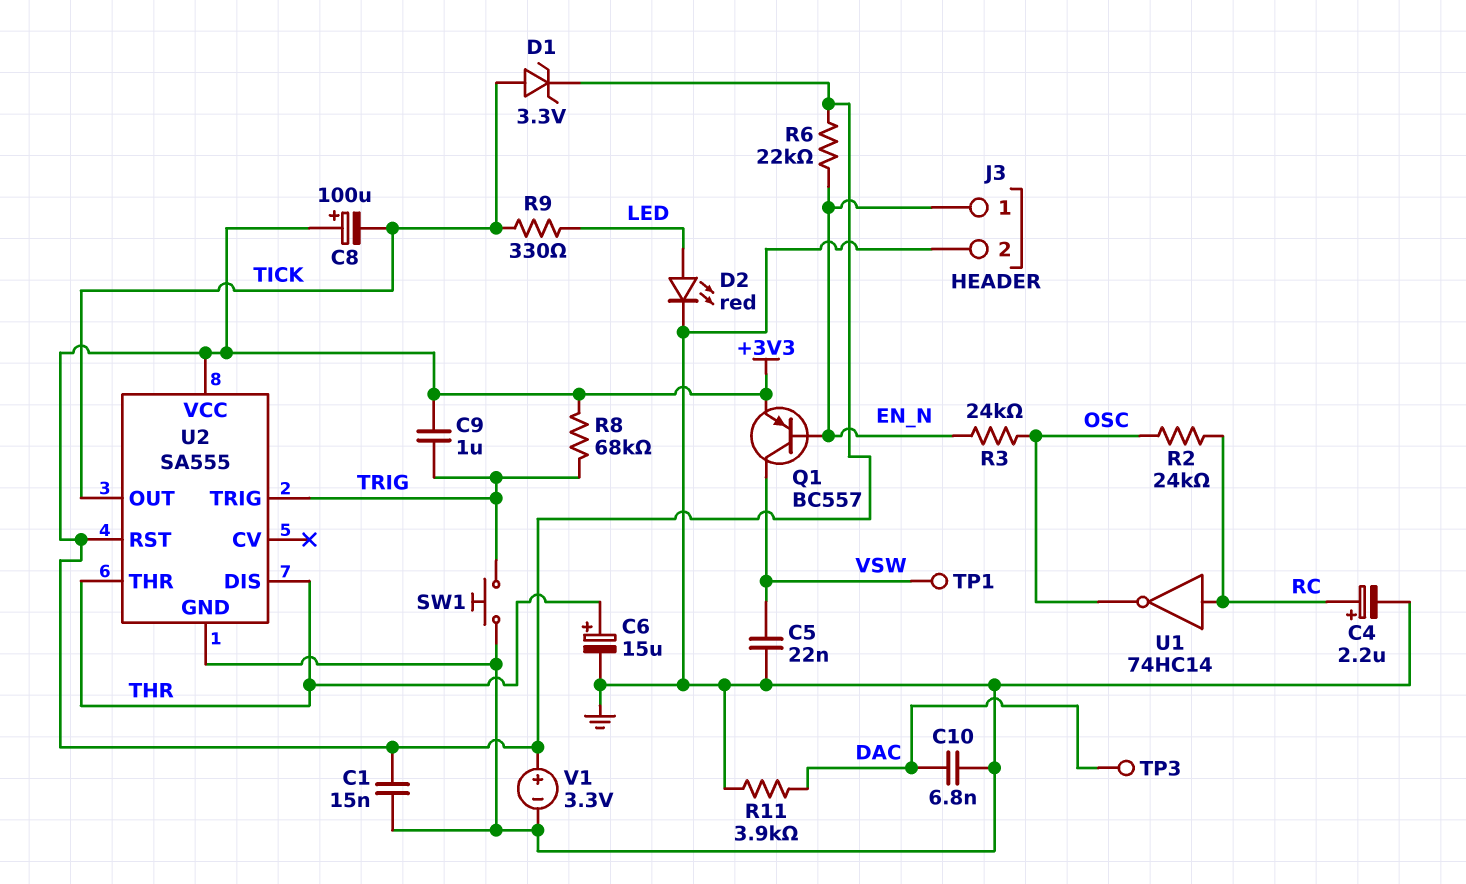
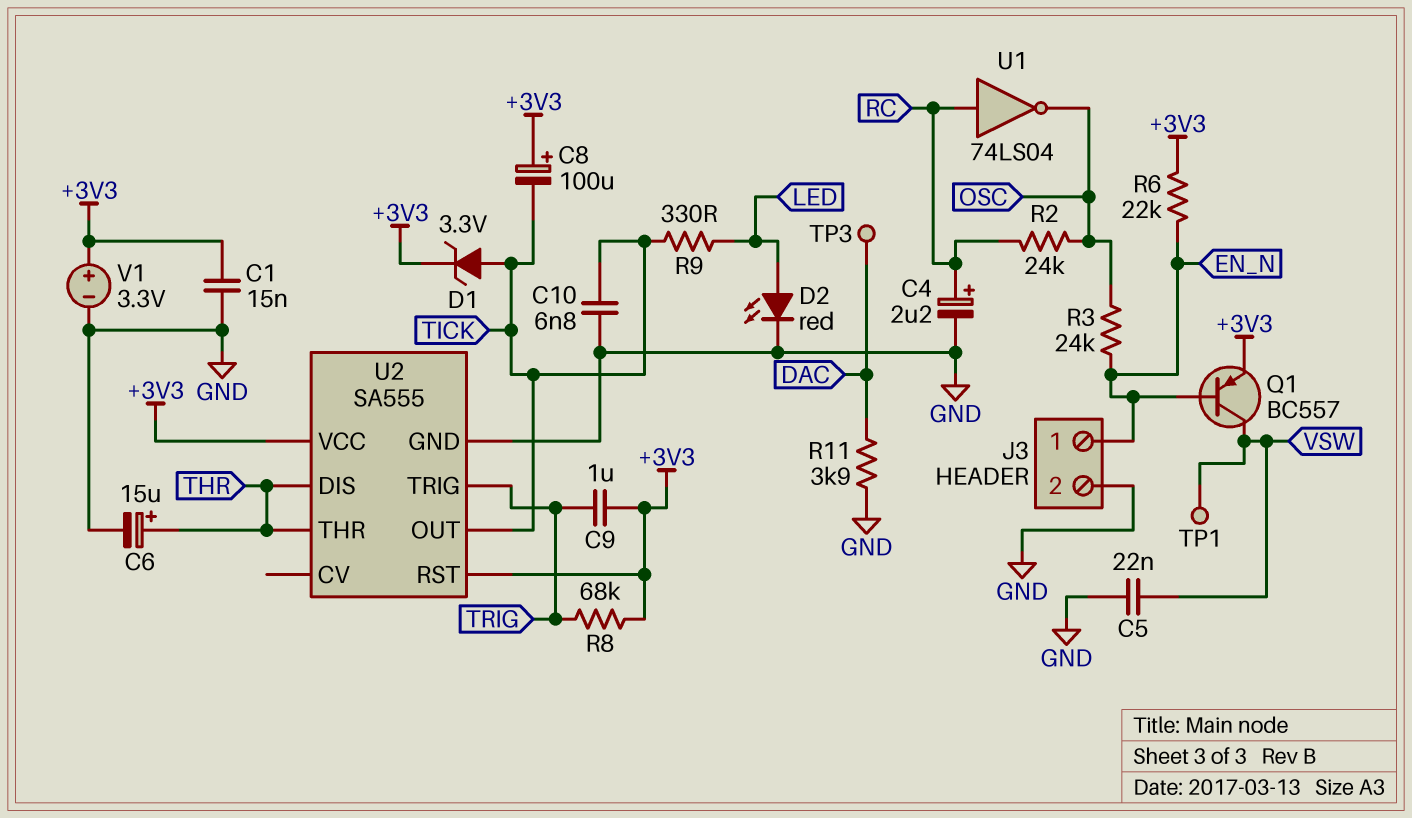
C10: 6.8nF (DAC, GND) -> 6.8nF (GND, TICK)
SW1: button (GND, TRIG) -> none
U1: NOT 74HC14 (in RC, out OSC) -> NOT 74LS04 (in RC, out OSC)

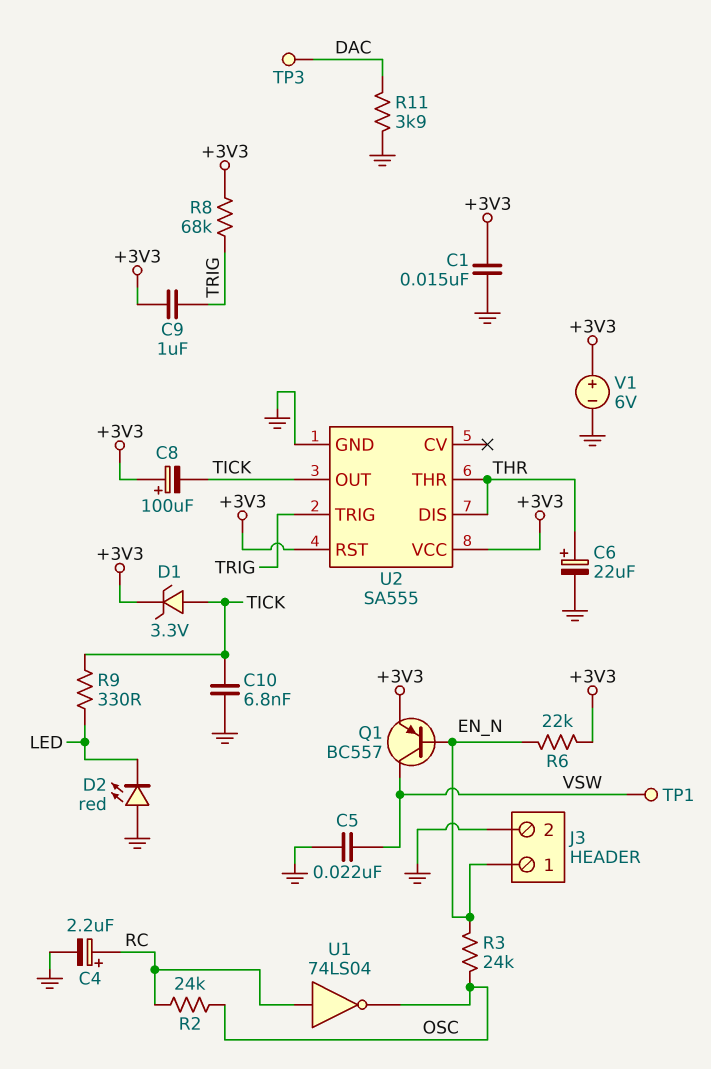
C6: 15uF (plus THR, minus GND) -> 22uF (plus THR, minus GND)
D2: LED red (A LED, K GND) -> LED red (A GND, K LED)
V1: 3.3V (plus +3V3, minus GND) -> 6V (plus +3V3, minus GND)

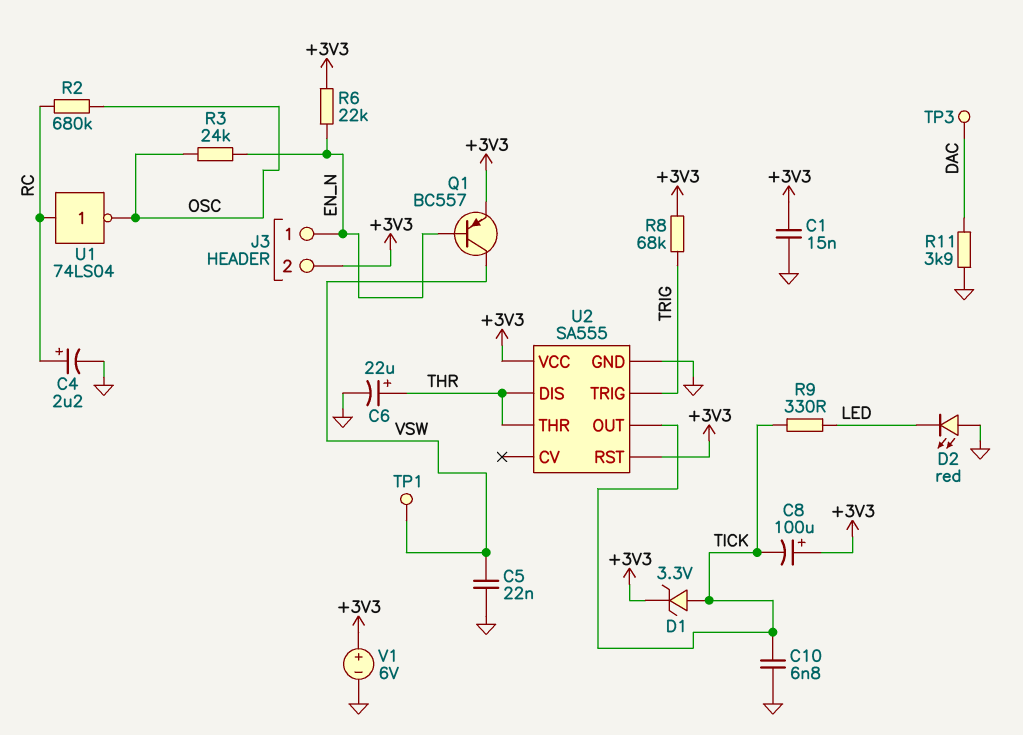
C9: 1uF (+3V3, TRIG) -> none
J3 pin 2: GND -> +3V3
R2: 24k (OSC, RC) -> 680k (OSC, RC)

